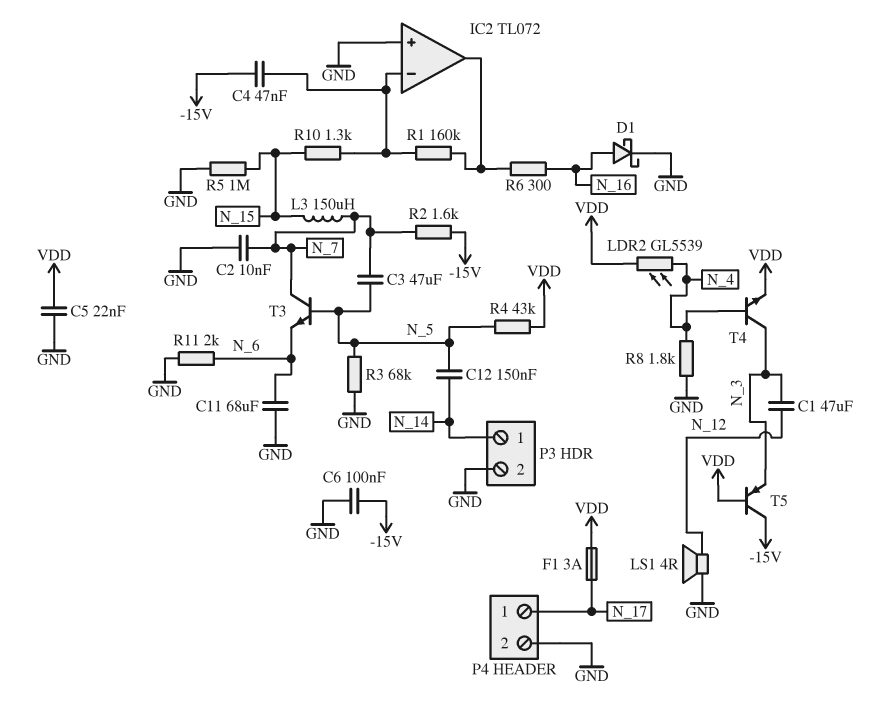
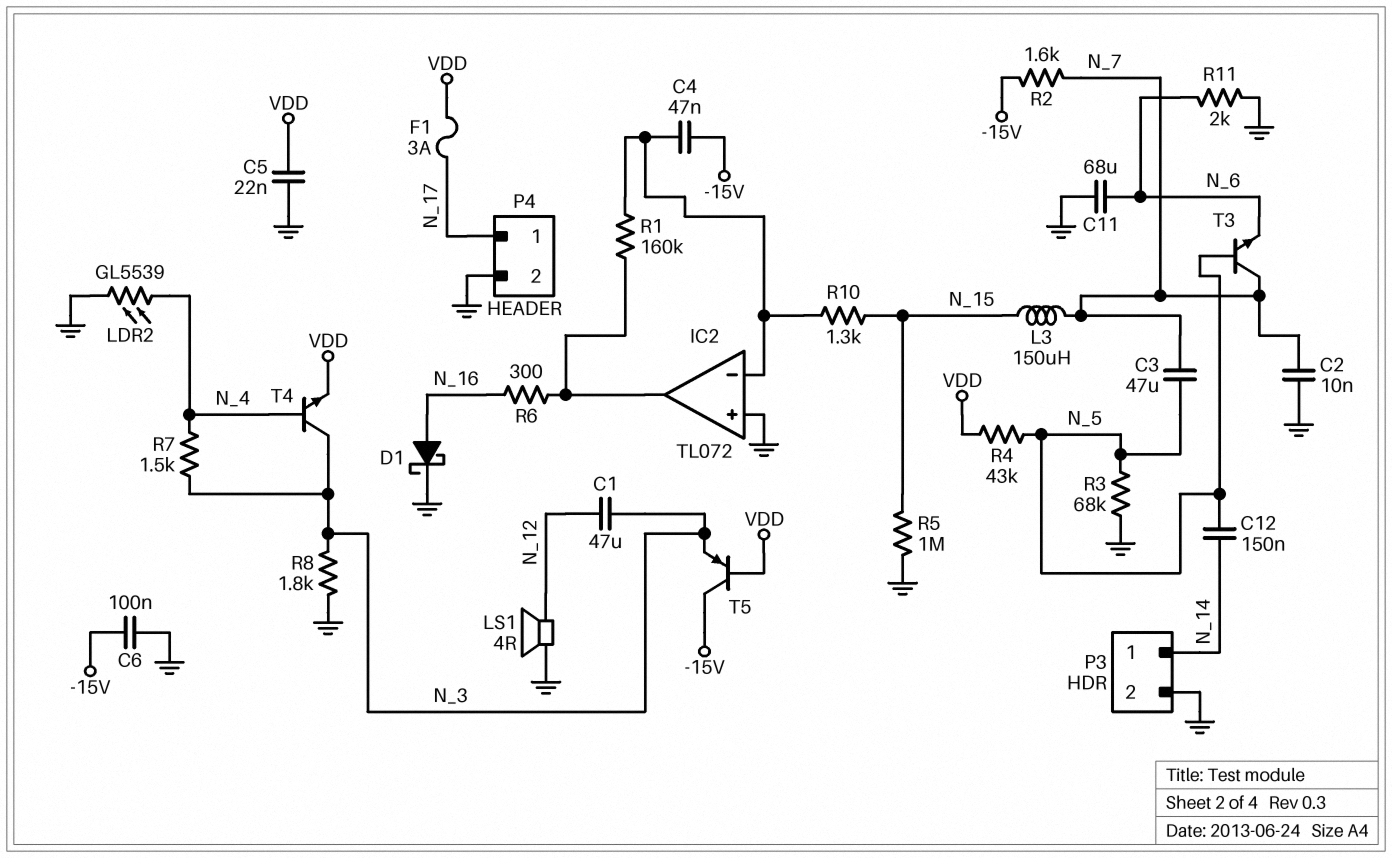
LDR2: GL5539 (N_4, VDD) -> GL5539 (GND, N_4)
R7: none -> 1.5k (N_3, N_4)
R8: 1.8k (GND, N_4) -> 1.8k (GND, N_3)

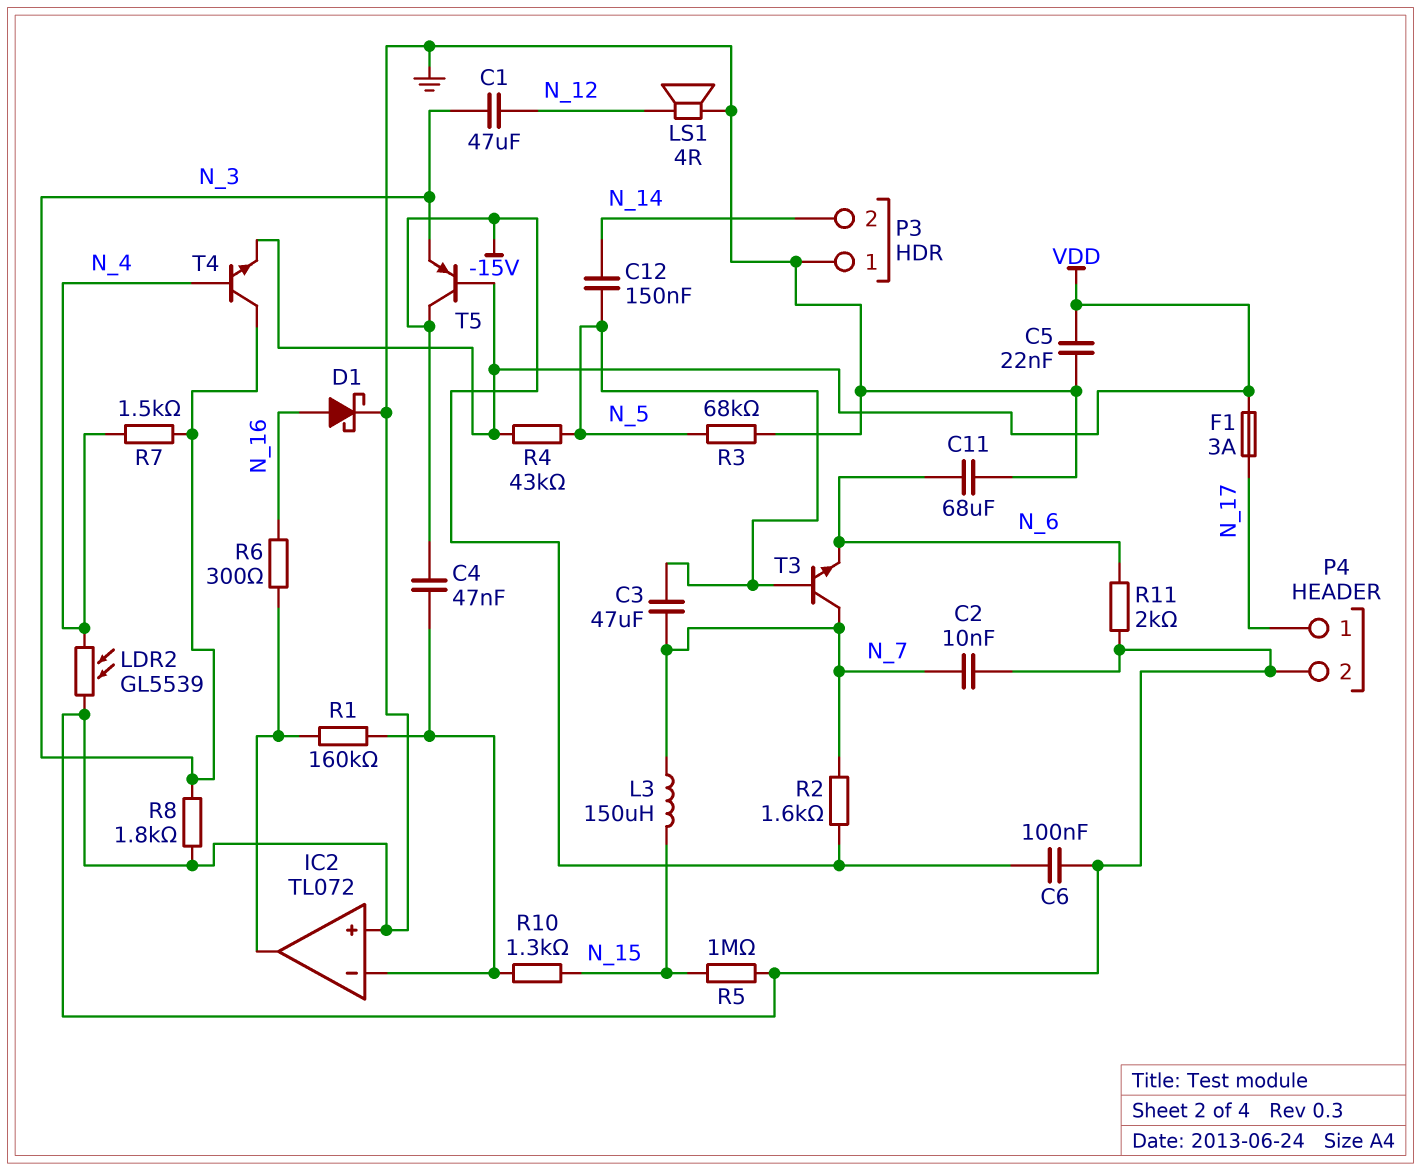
P3 pin 1: N_14 -> GND
P3 pin 2: GND -> N_14

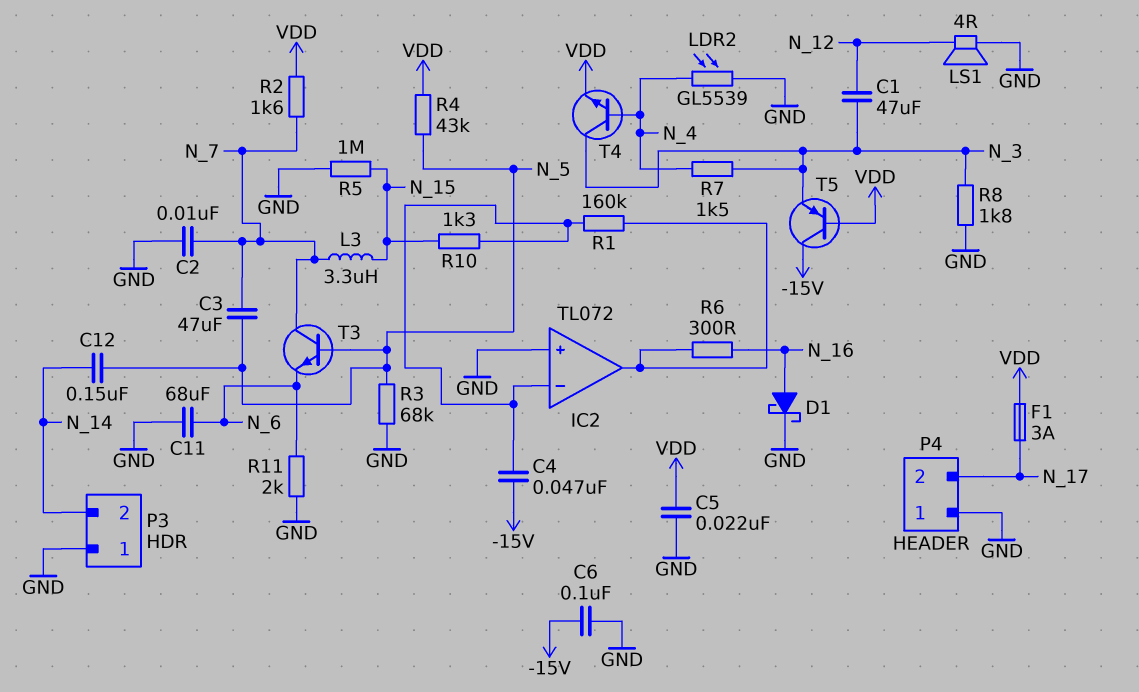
L3: 150uH (N_7, N_15) -> 3.3uH (N_7, N_15)
P4 pin 1: N_17 -> GND
P4 pin 2: GND -> N_17
R2: 1.6k (-15V, N_7) -> 1.6k (N_7, VDD)

